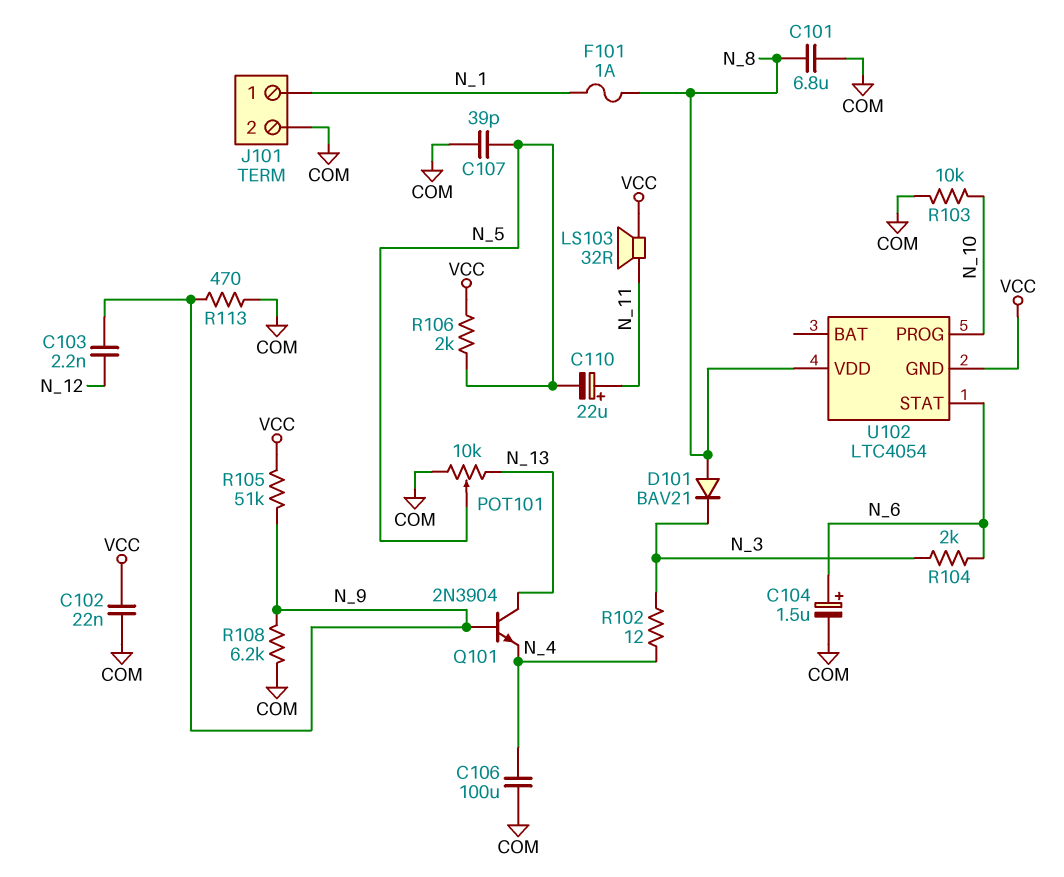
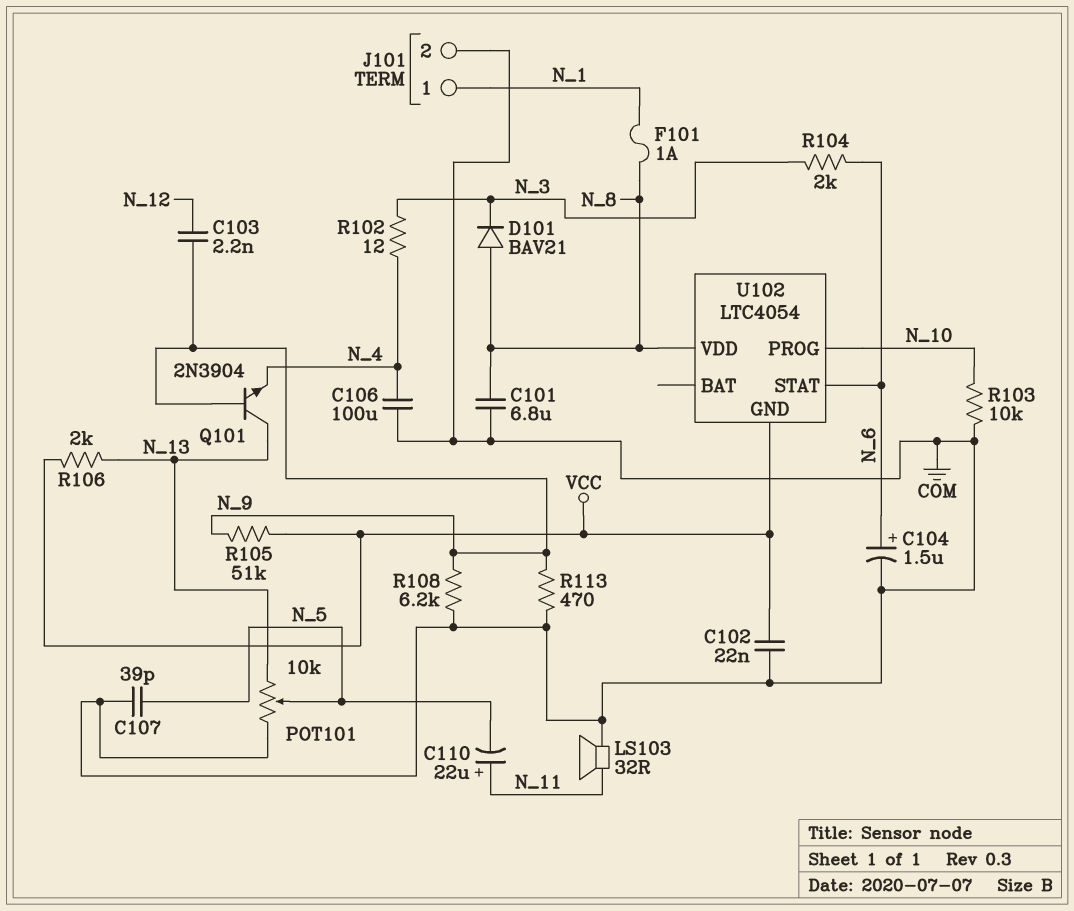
LS103: speaker 32R (N_11, VCC) -> speaker 32R (COM, N_11)
R106: 2k (N_5, VCC) -> 2k (N_13, VCC)

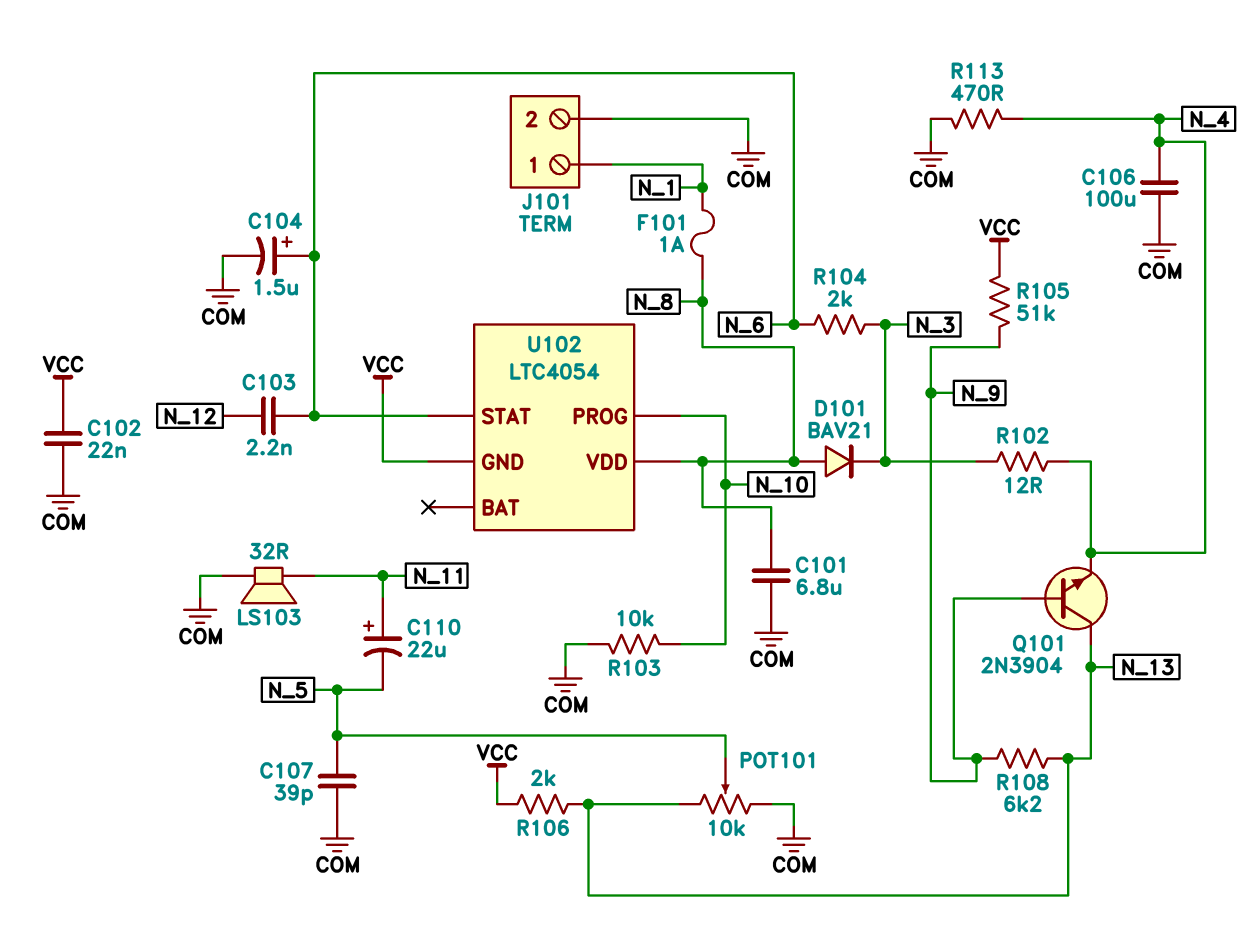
C103: 2.2nF (N_9, N_12) -> 2.2nF (N_6, N_12)
R108: 6.2k (COM, N_9) -> 6.2k (N_9, N_13)
R113: 470 (COM, N_9) -> 470 (COM, N_4)

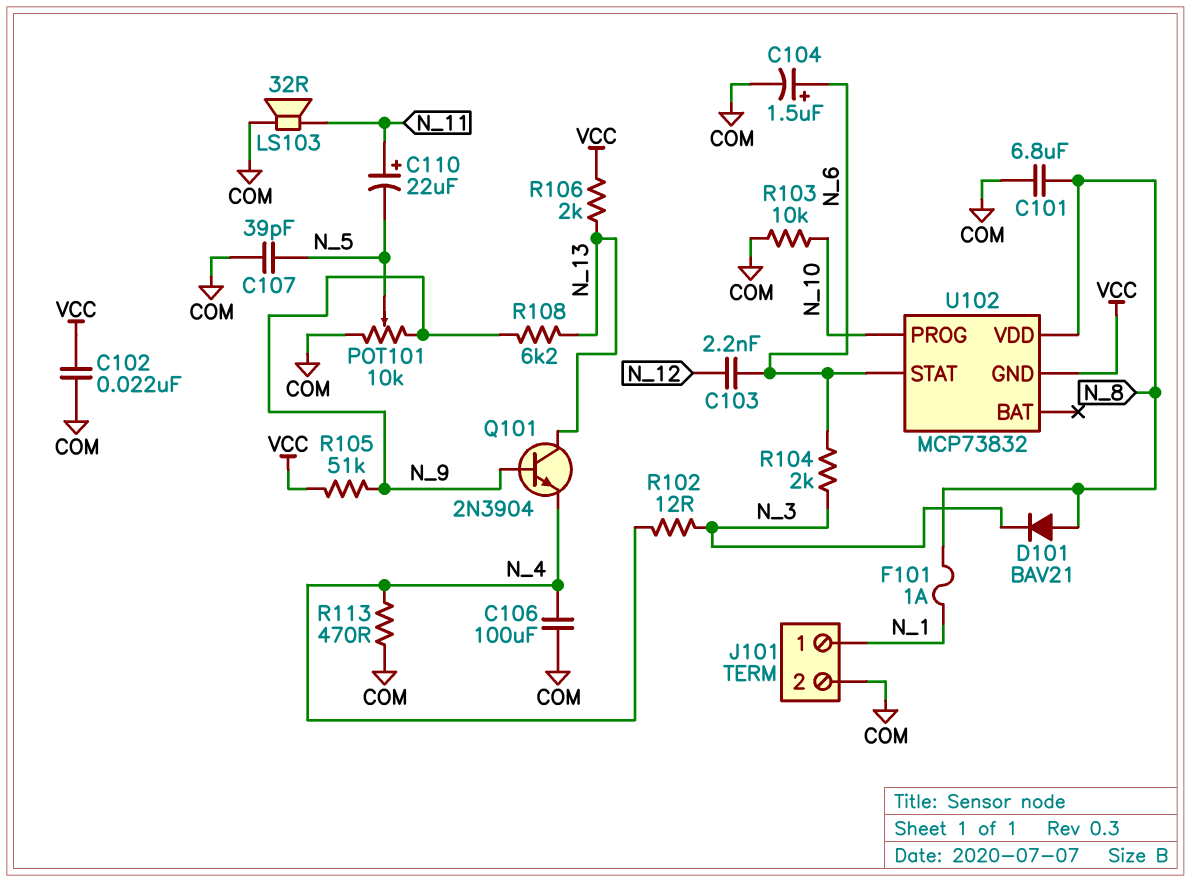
POT101: 10k (COM, N_13, wiper N_5) -> 10k (COM, N_9, wiper N_5)
U102: LTC4054 -> MCP73832

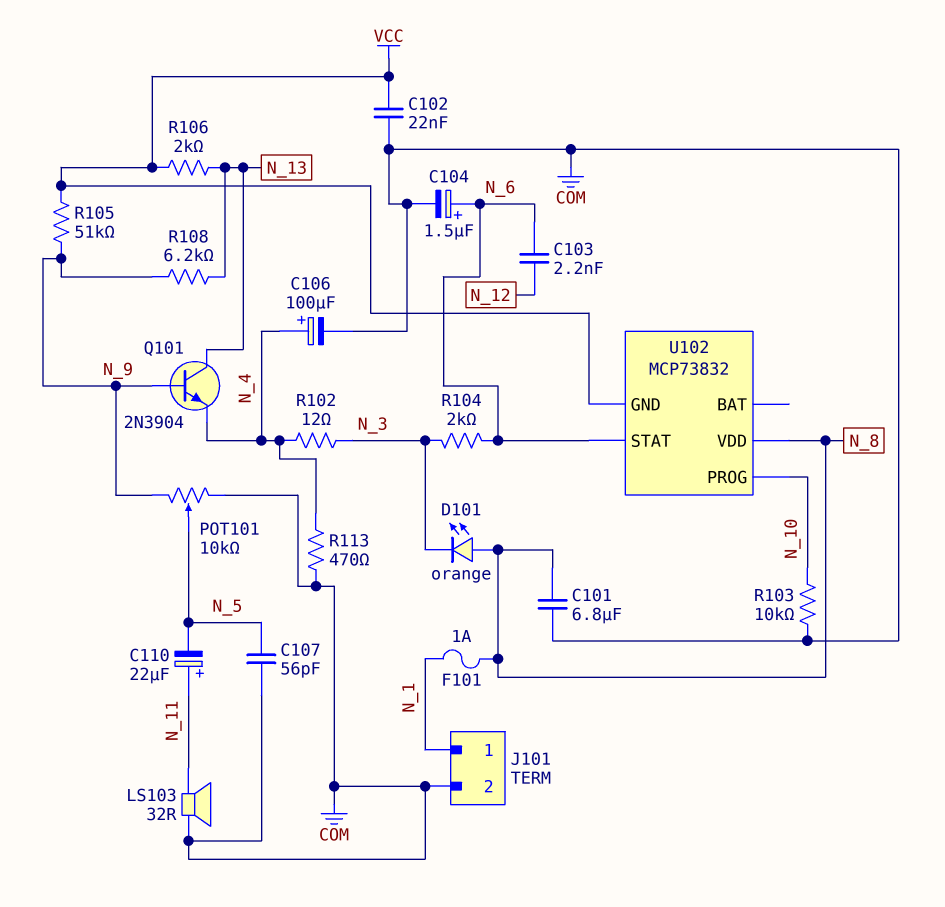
C106: 100uF (COM, N_4) -> 100uF (plus N_4, minus COM)
C107: 39pF (COM, N_5) -> 56pF (COM, N_5)
D101: diode BAV21 (A N_8, K N_3) -> LED orange (A N_8, K N_3)

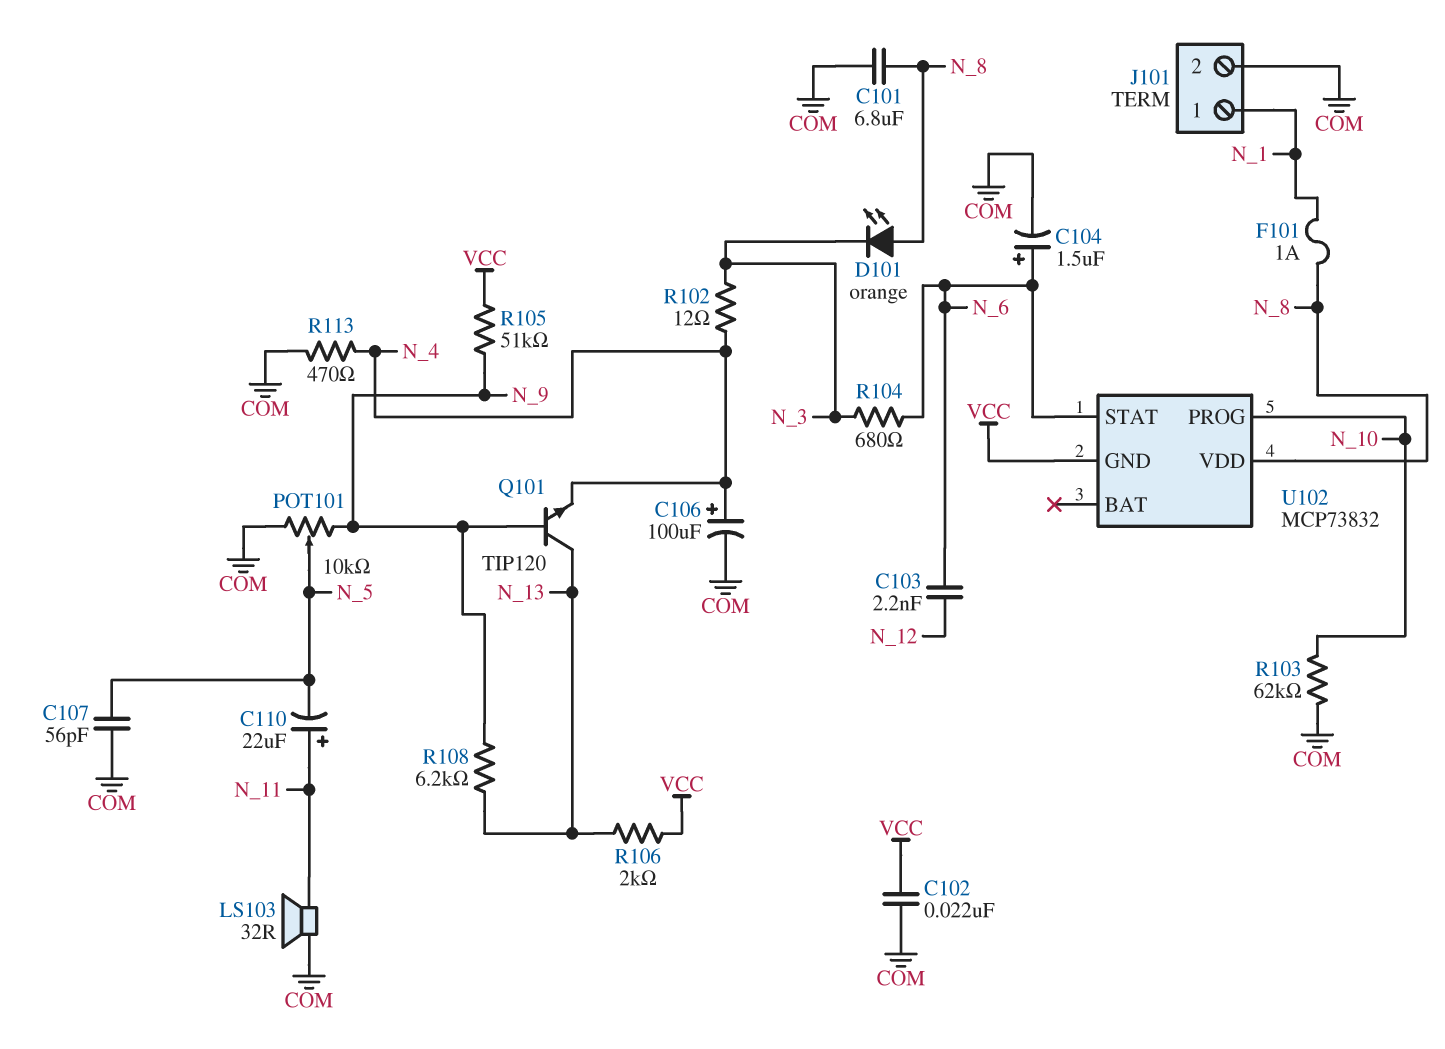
Q101: NPN 2N3904 (B N_9, C N_13, E N_4) -> NPN TIP120 (B N_9, C N_13, E N_4)
R103: 10k (COM, N_10) -> 62k (COM, N_10)
R104: 2k (N_3, N_6) -> 680 (N_3, N_6)

